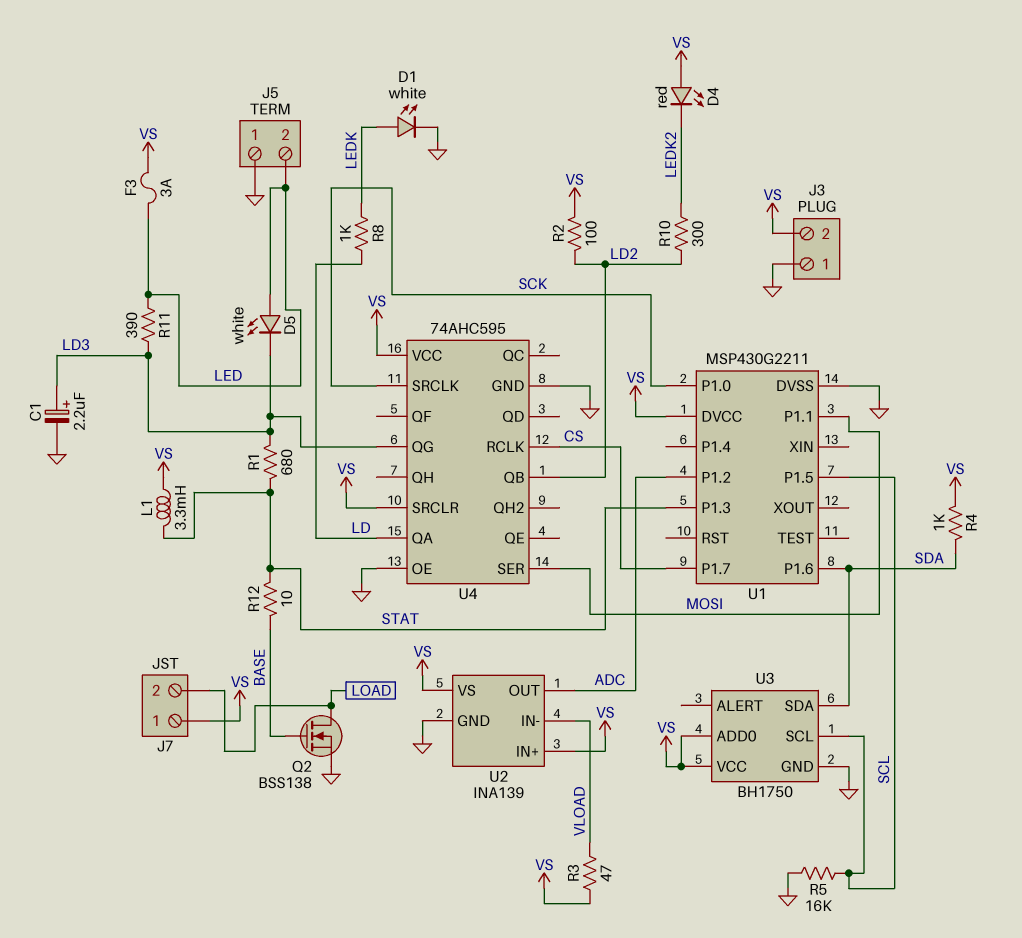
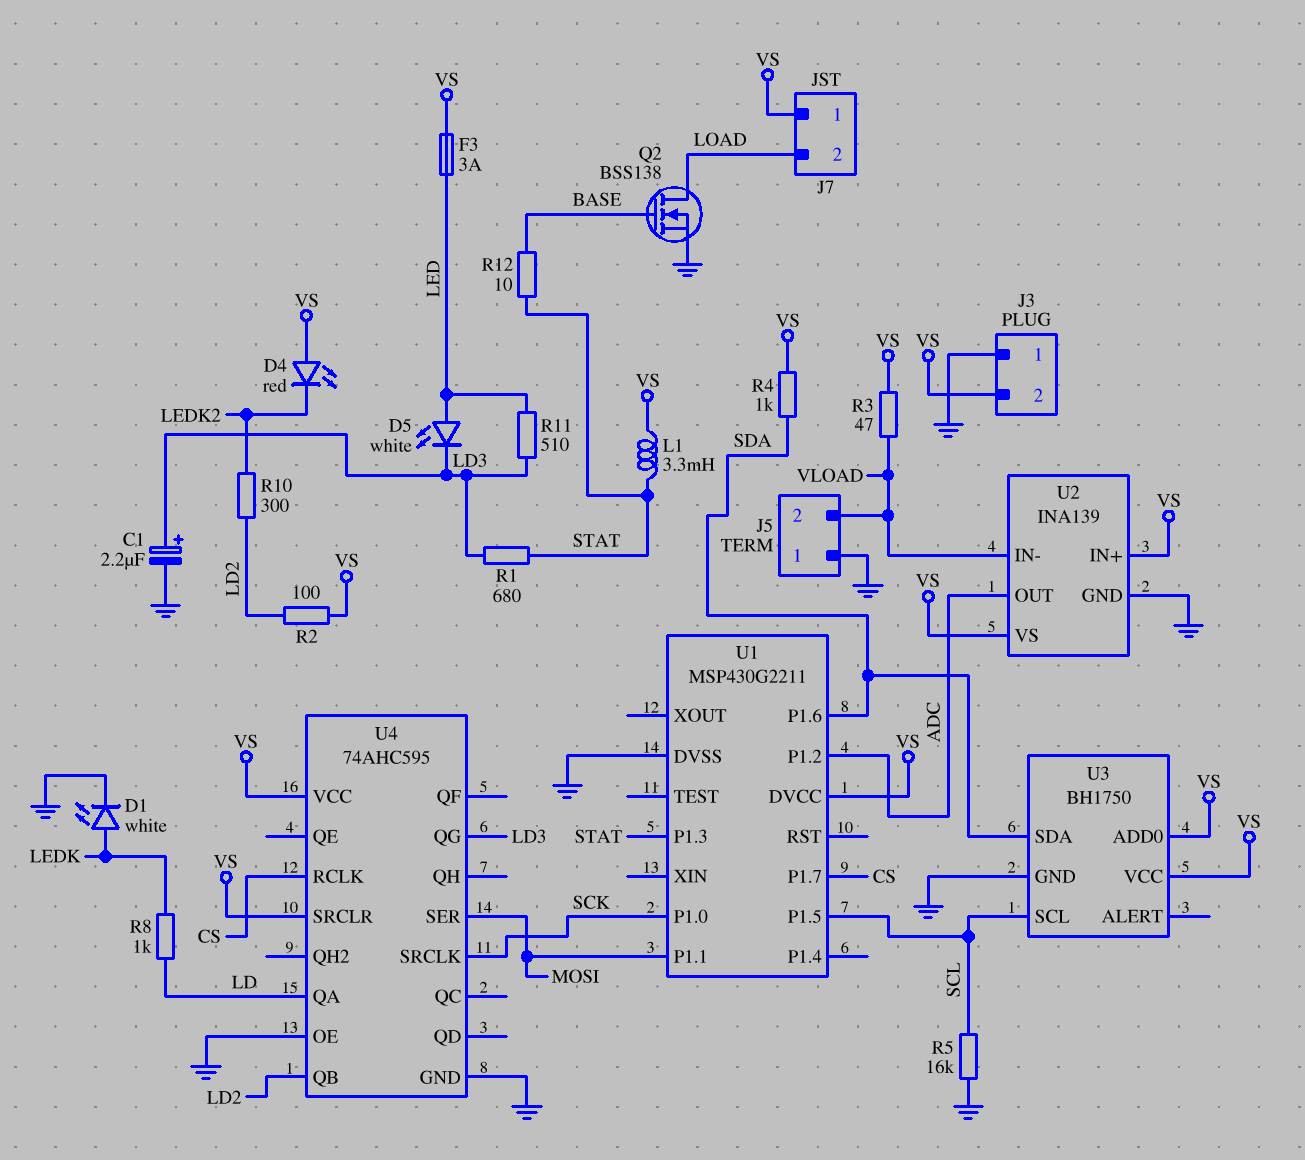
J5 pin 2: LED -> VLOAD
R11: 390 (LD3, LED) -> 510 (LD3, LED)

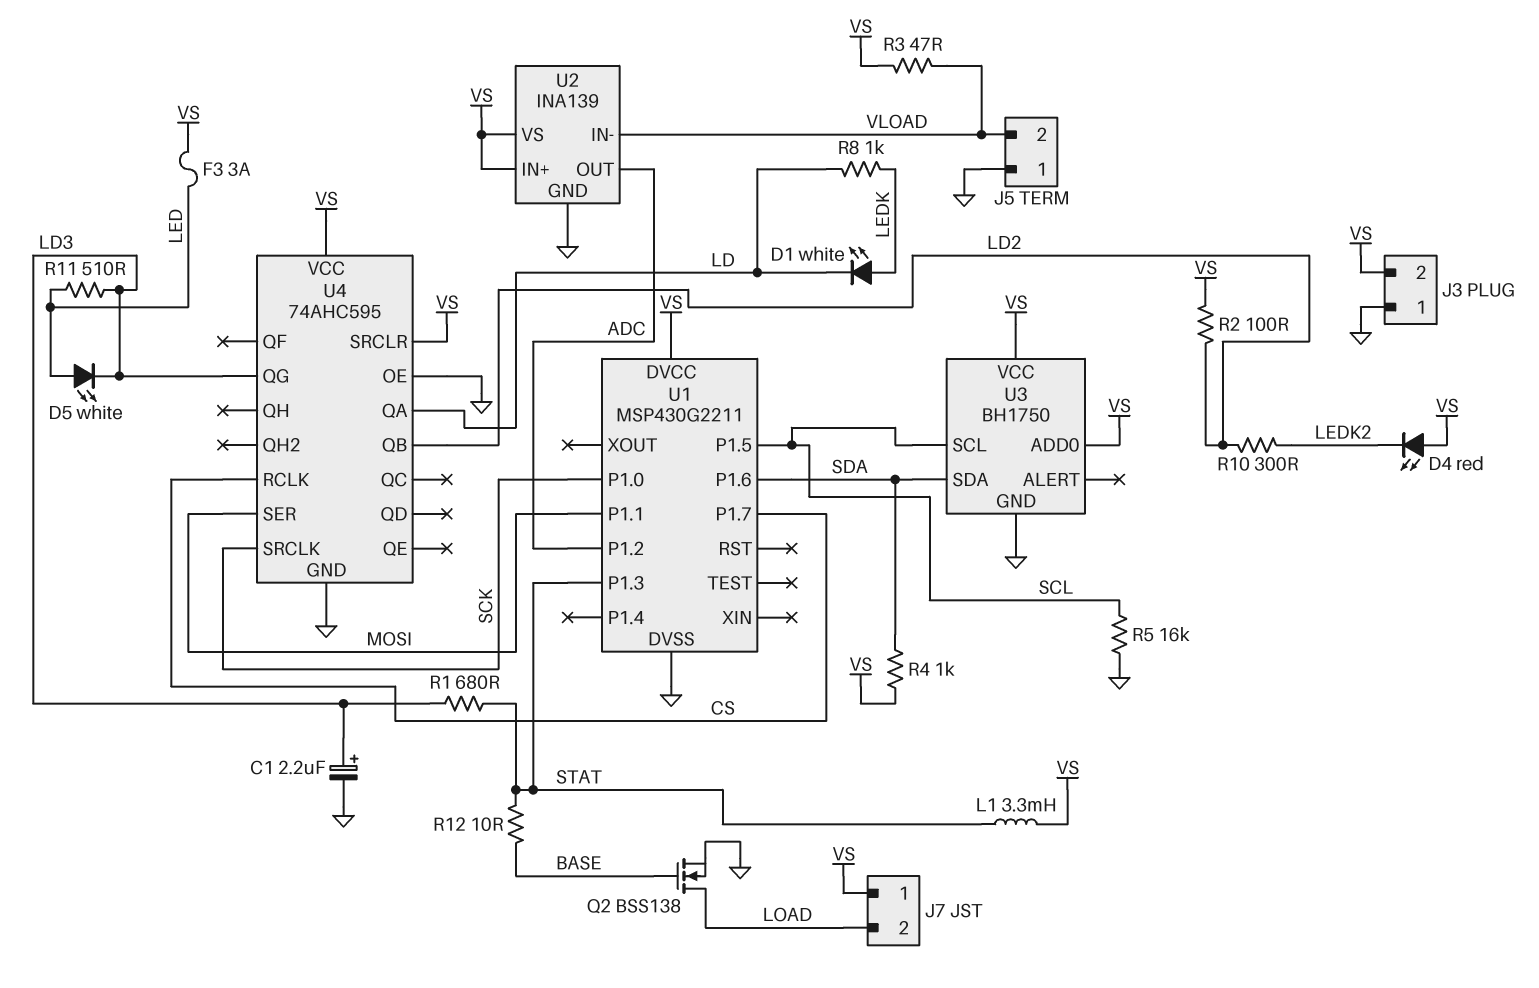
D1: LED white (A LEDK, K GND) -> LED white (A LEDK, K LD)

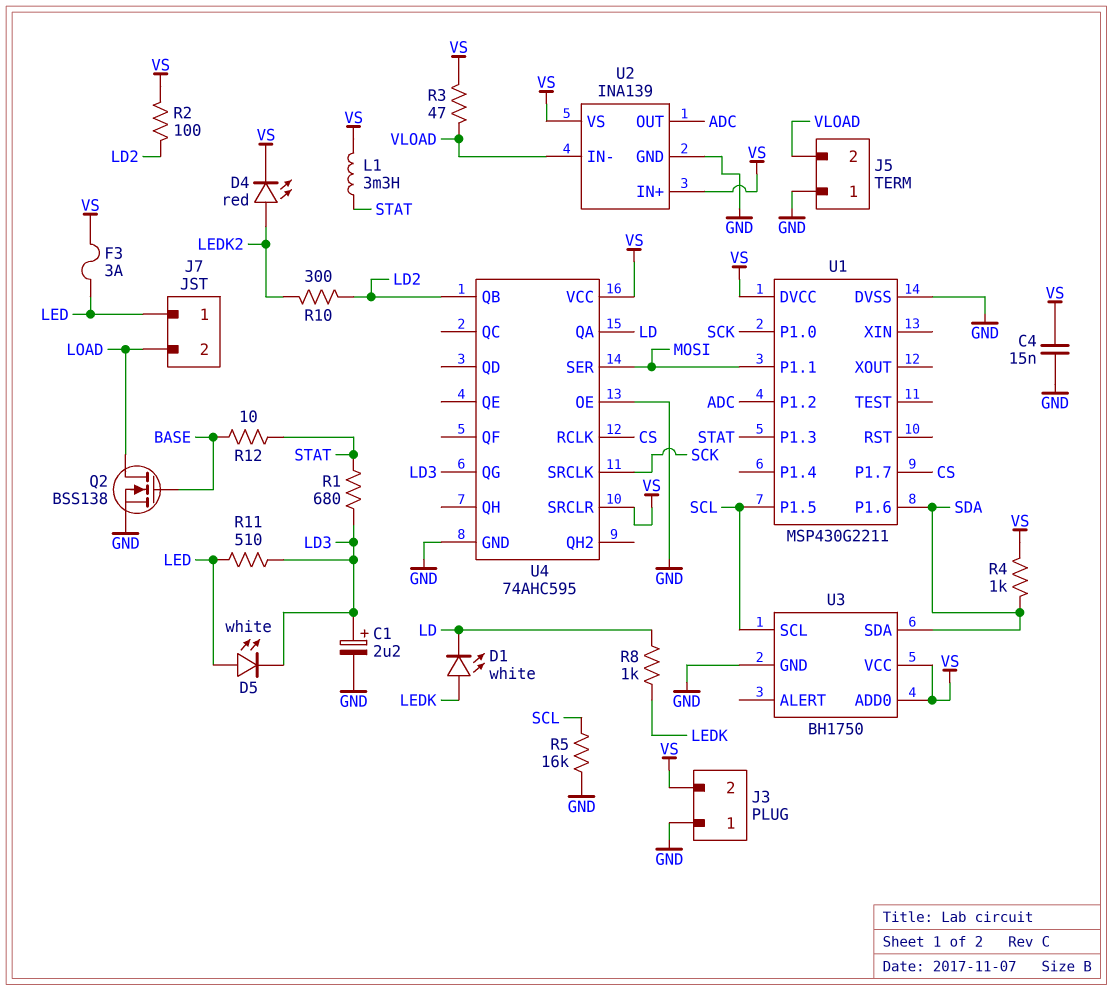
C4: none -> 15nF (GND, VS)
D4: LED red (A VS, K LEDK2) -> LED red (A LEDK2, K VS)
J7 pin 1: VS -> LED

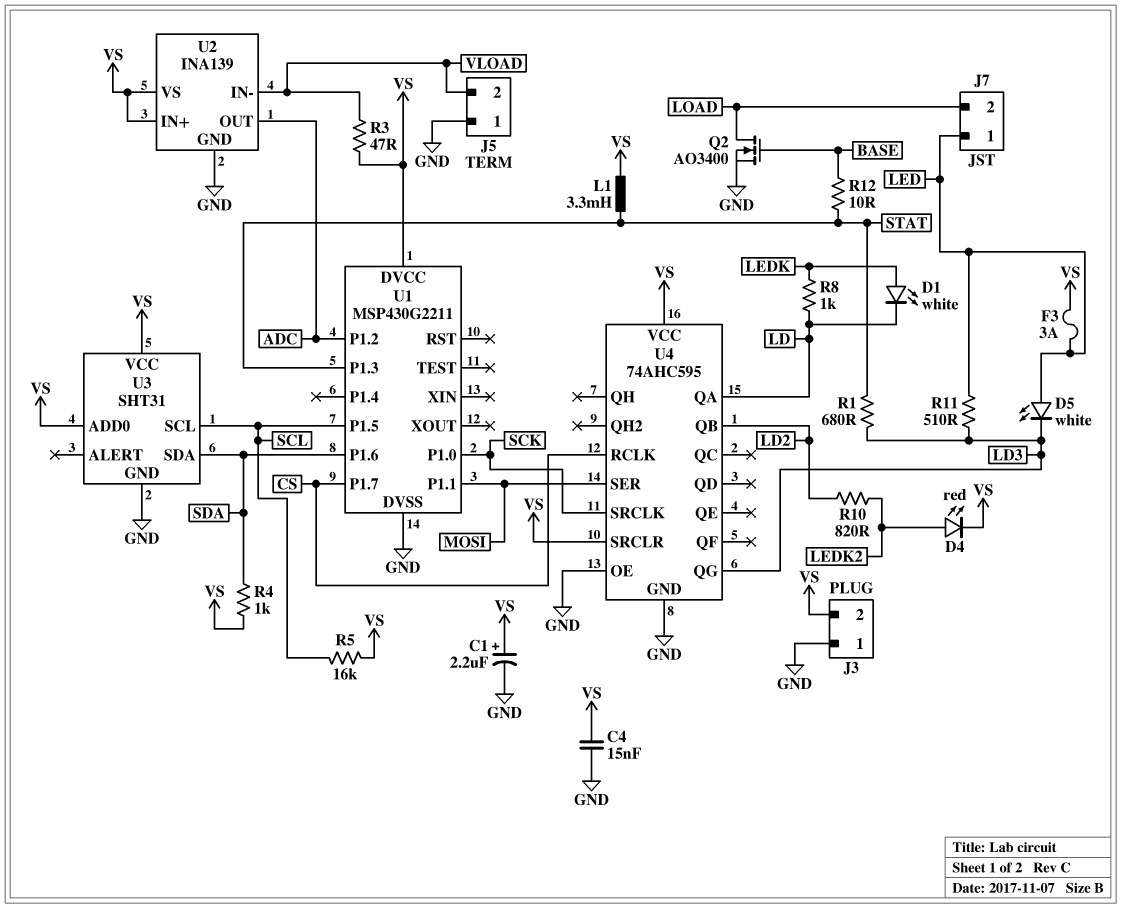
C1: 2.2uF (plus LD3, minus GND) -> 2.2uF (plus VS, minus GND)
Q2: NMOS BSS138 (G BASE, D LOAD, S GND) -> NMOS AO3400 (G BASE, D LOAD, S GND)
R2: 100 (LD2, VS) -> none
R5: 16k (GND, SCL) -> 16k (SCL, VS)
R10: 300 (LD2, LEDK2) -> 820 (LD2, LEDK2)
U3: BH1750 -> SHT31

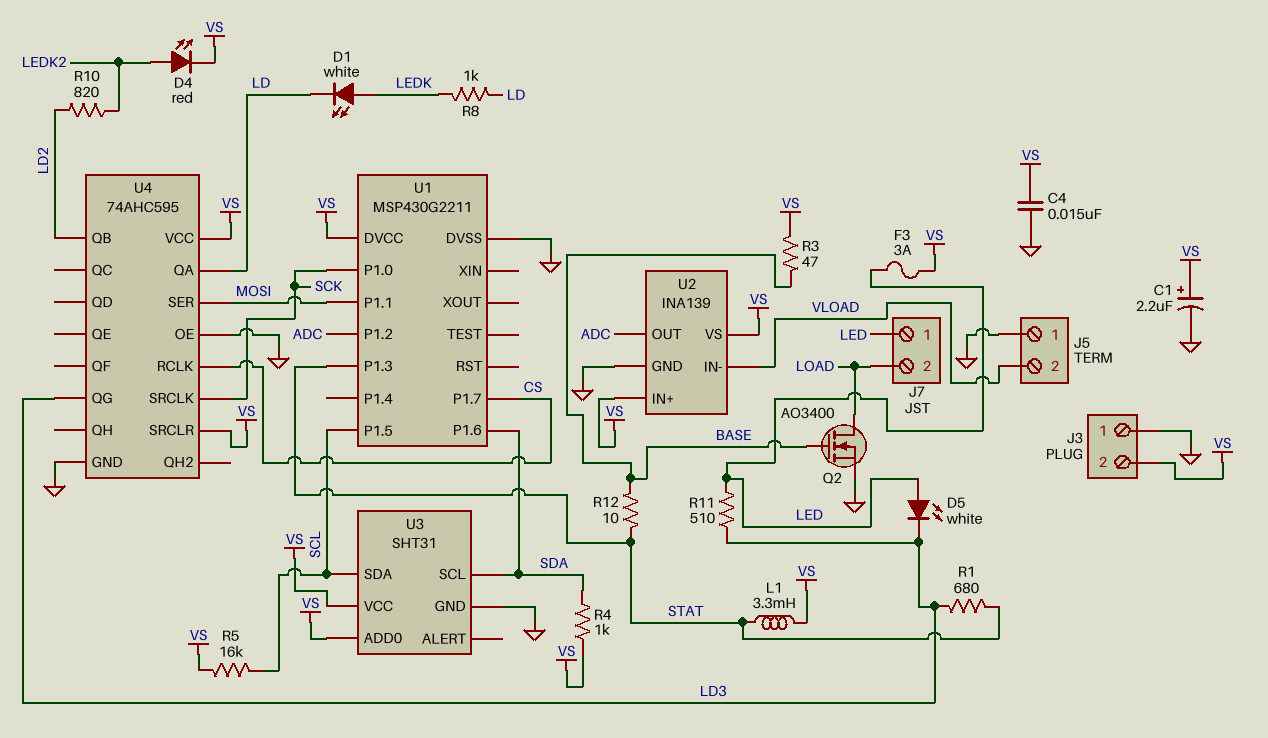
R3: 47 (VLOAD, VS) -> 47 (BASE, VS)
U3 pin SCL: SCL -> SDA
U3 pin SDA: SDA -> SCL

